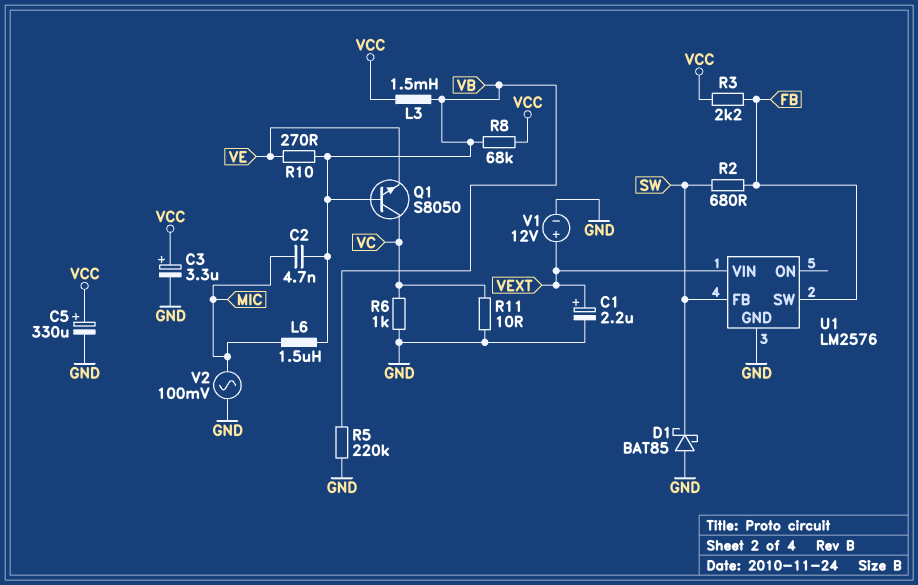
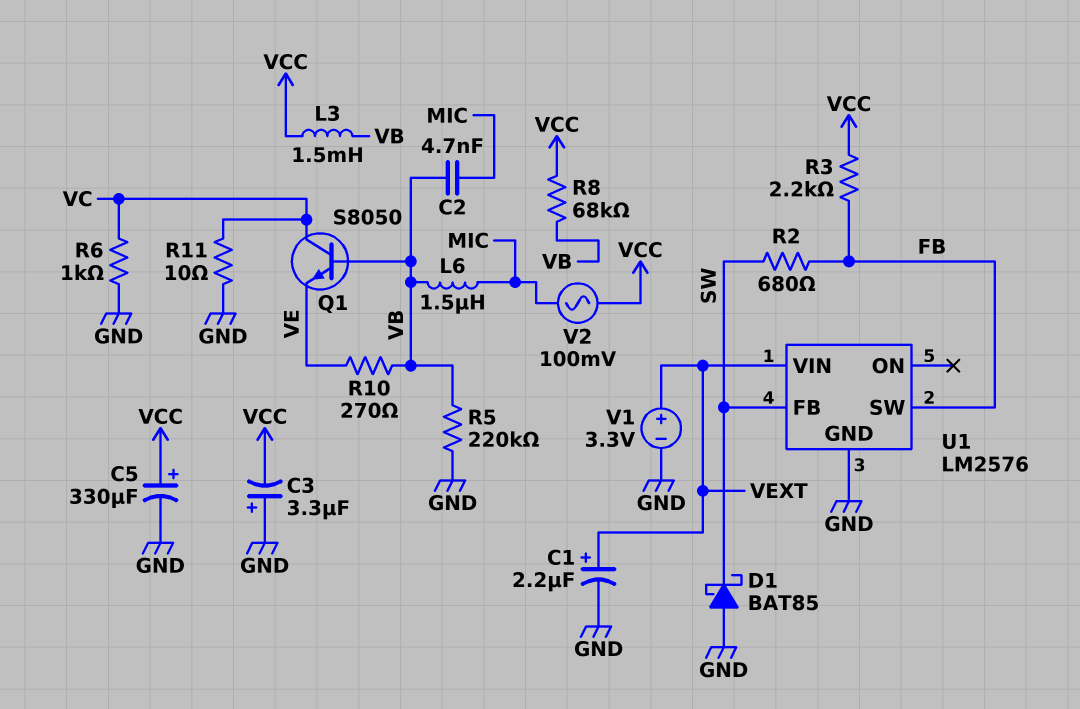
C3: 3.3uF (plus VCC, minus GND) -> 3.3uF (plus GND, minus VCC)
V1: 12V (plus VEXT, minus GND) -> 3.3V (plus VEXT, minus GND)
V2: AC 100mV (GND, MIC) -> AC 100mV (MIC, VCC)

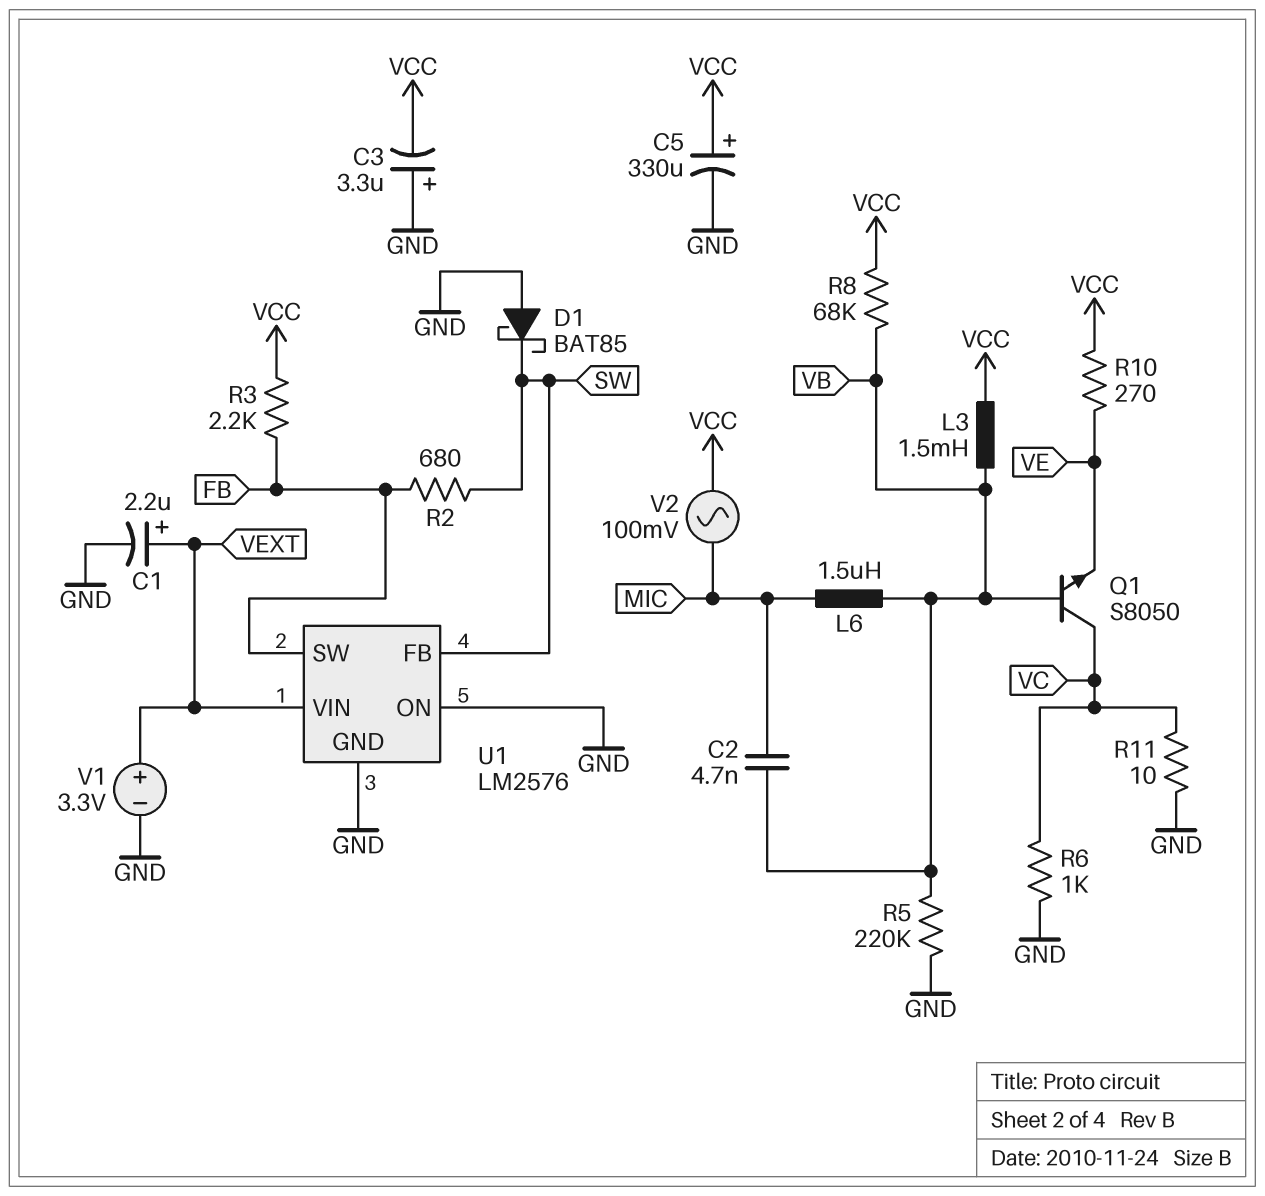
R10: 270 (VB, VE) -> 270 (VCC, VE)
U1 pin ON: none -> GND

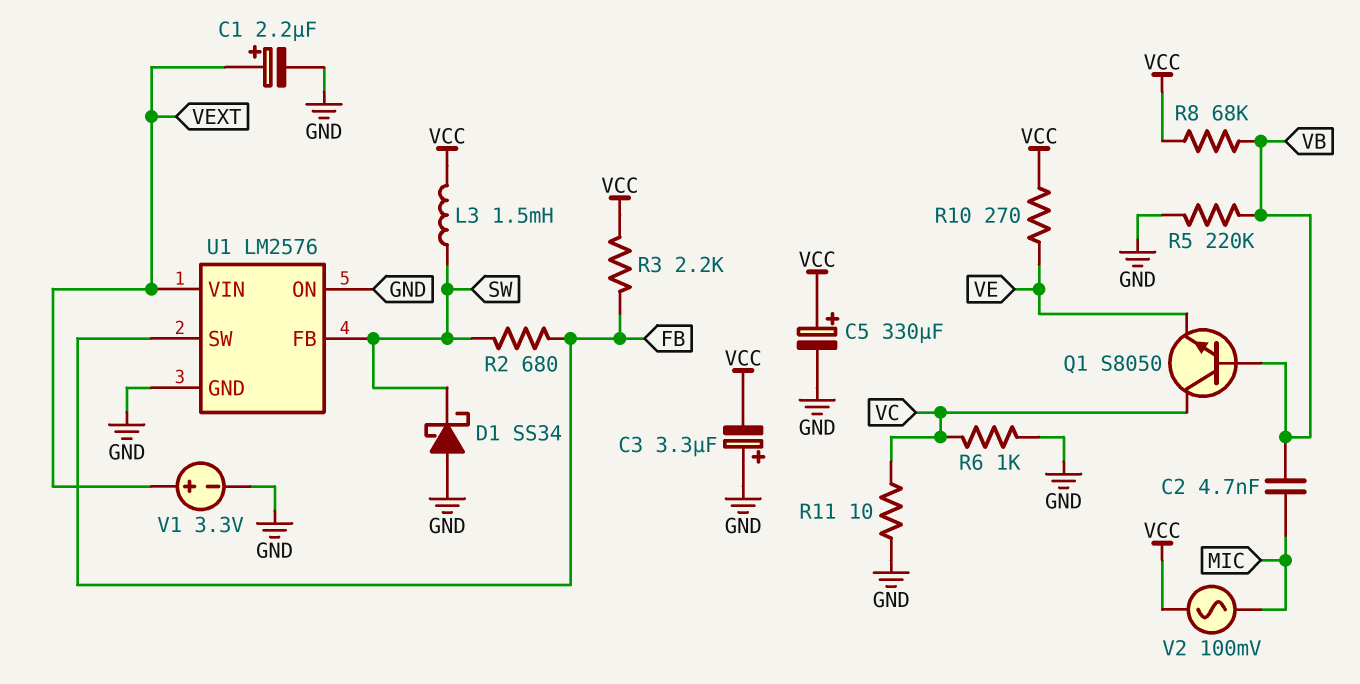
D1: schottky BAT85 (A GND, K SW) -> schottky SS34 (A GND, K SW)
L3: 1.5mH (VB, VCC) -> 1.5mH (SW, VCC)
L6: 1.5uH (MIC, VB) -> none

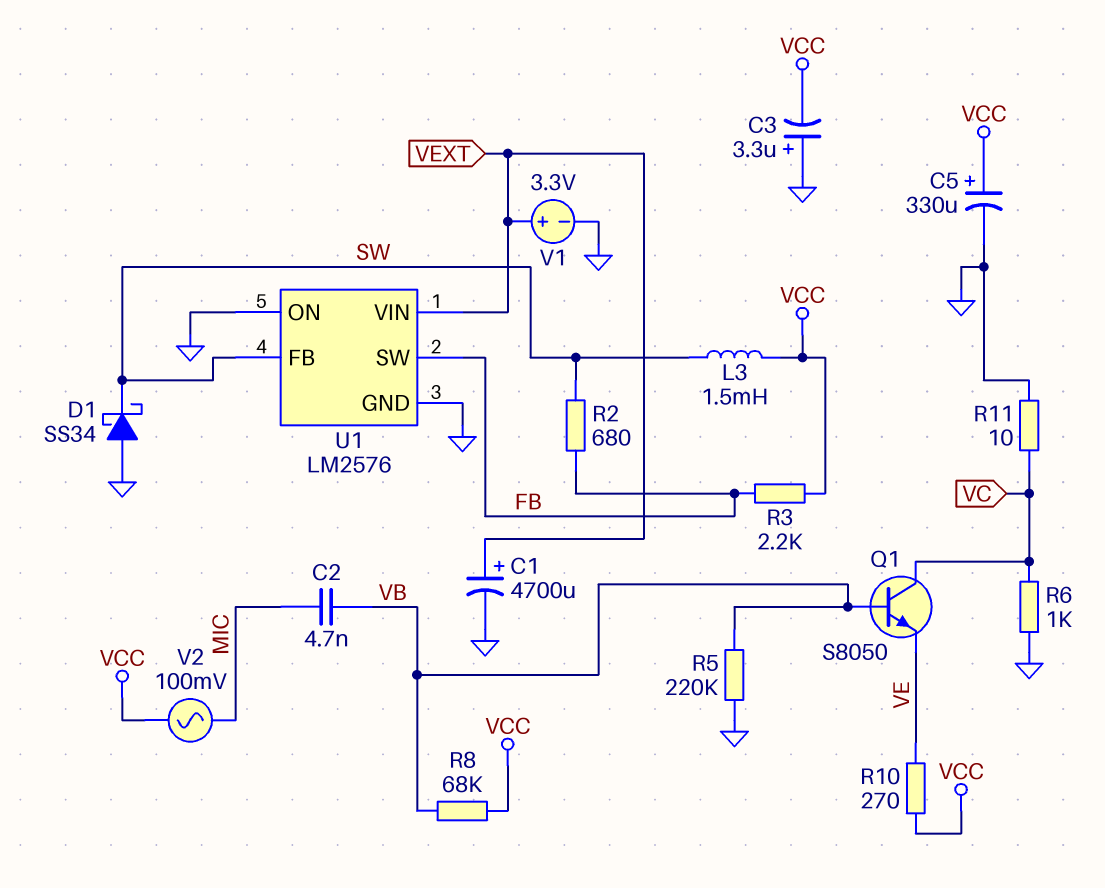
C1: 2.2uF (plus VEXT, minus GND) -> 4700uF (plus VEXT, minus GND)

